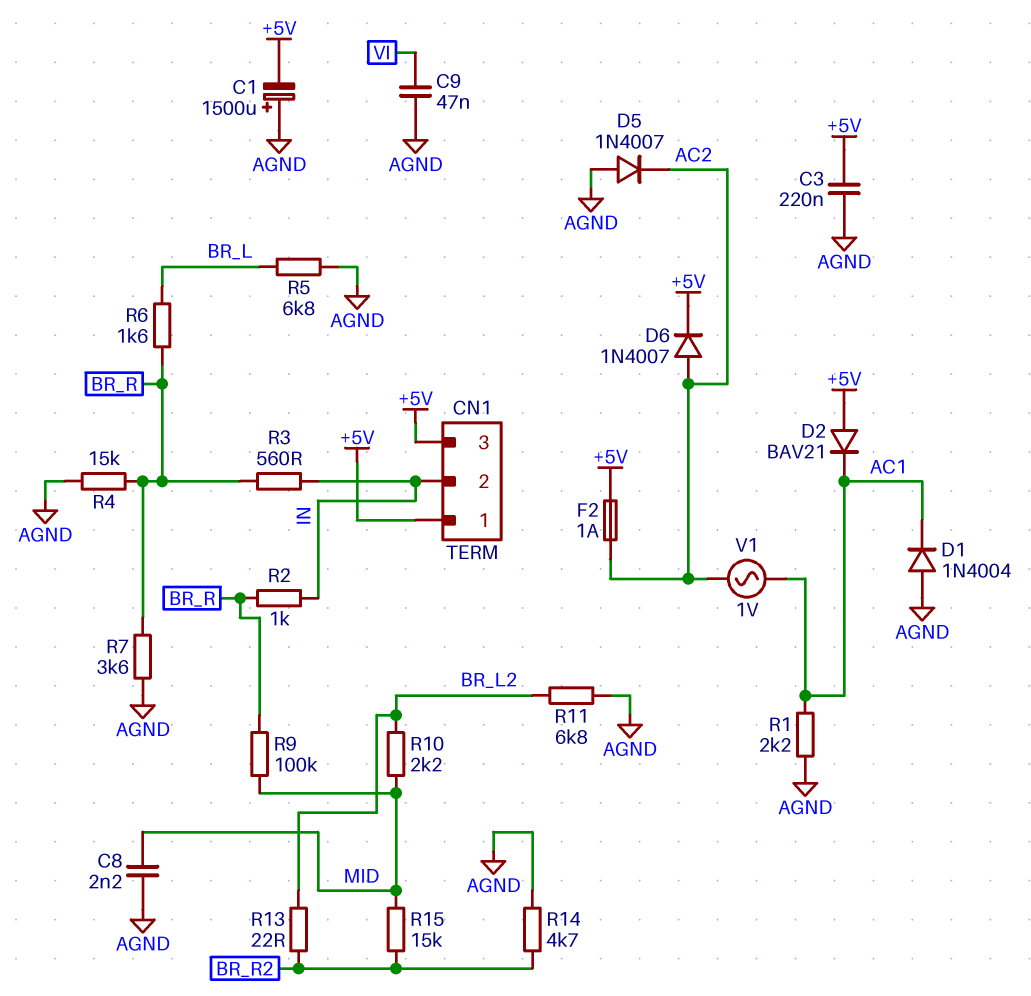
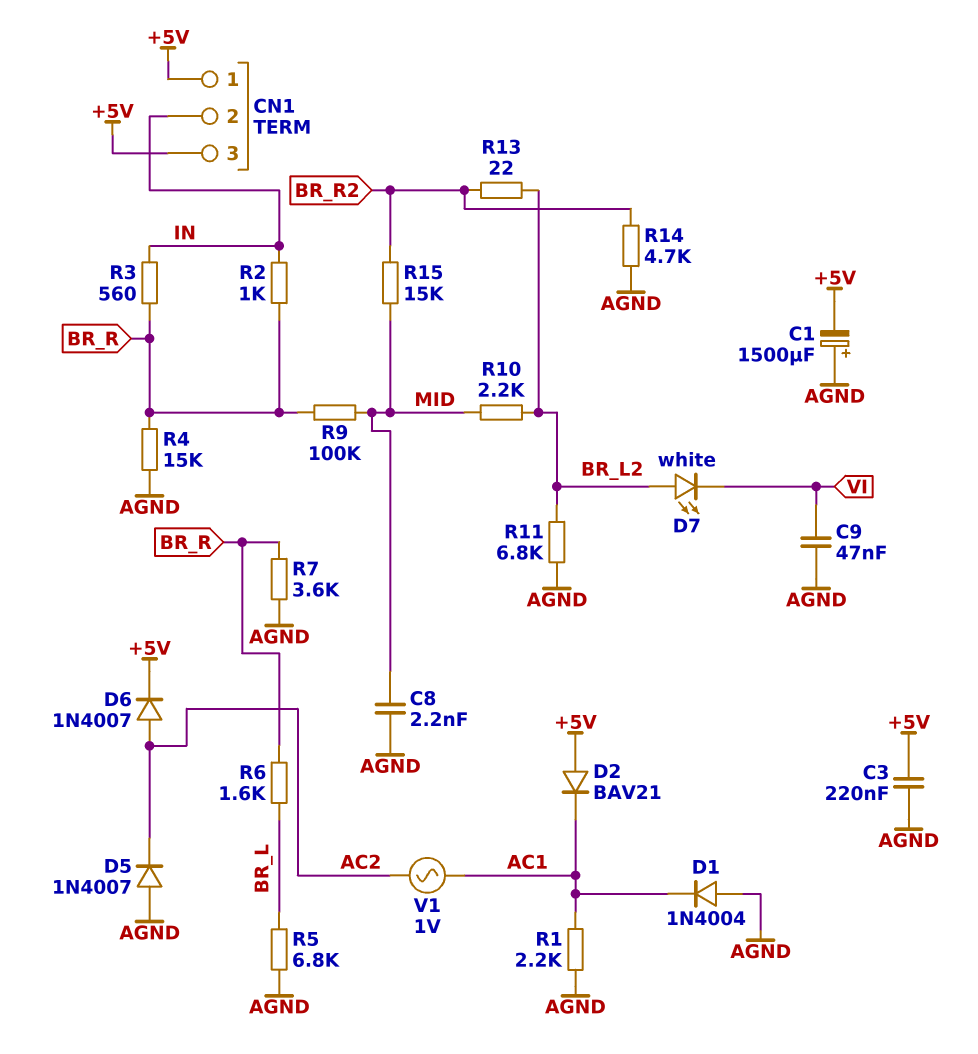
D7: none -> LED white (A BR_L2, K VI)
F2: 1A (+5V, AC2) -> none

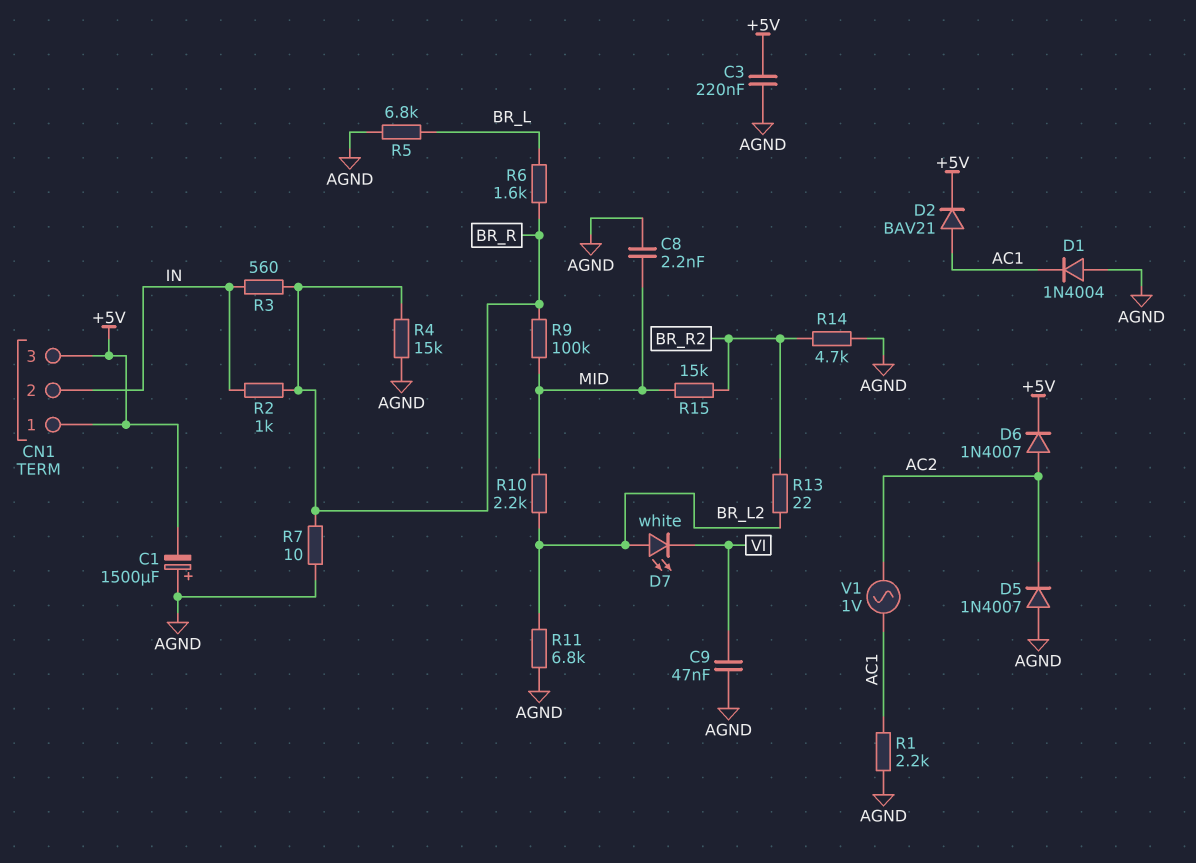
D2: diode BAV21 (A +5V, K AC1) -> diode BAV21 (A AC1, K +5V)
R7: 3.6k (AGND, BR_R) -> 10 (AGND, BR_R)

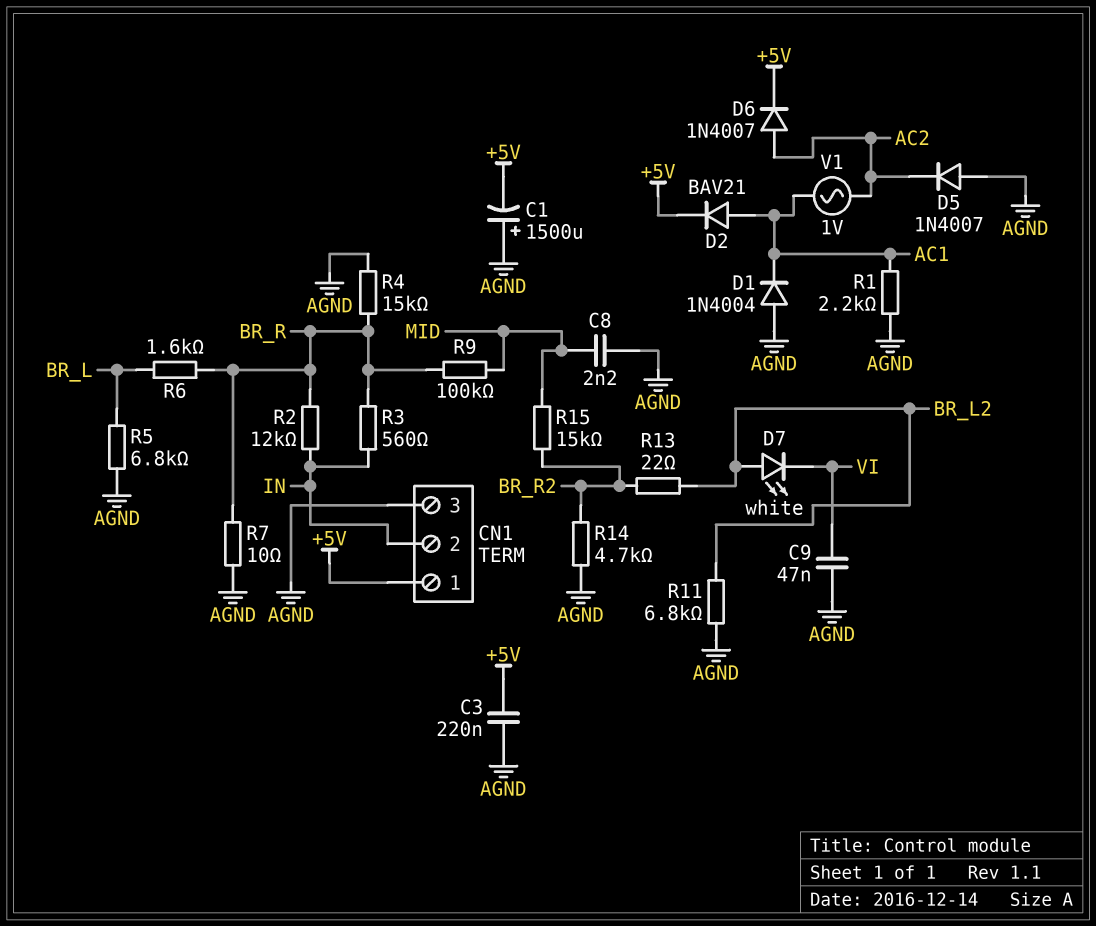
CN1 pin 3: +5V -> AGND
R2: 1k (BR_R, IN) -> 12k (BR_R, IN)
R10: 2.2k (BR_L2, MID) -> none

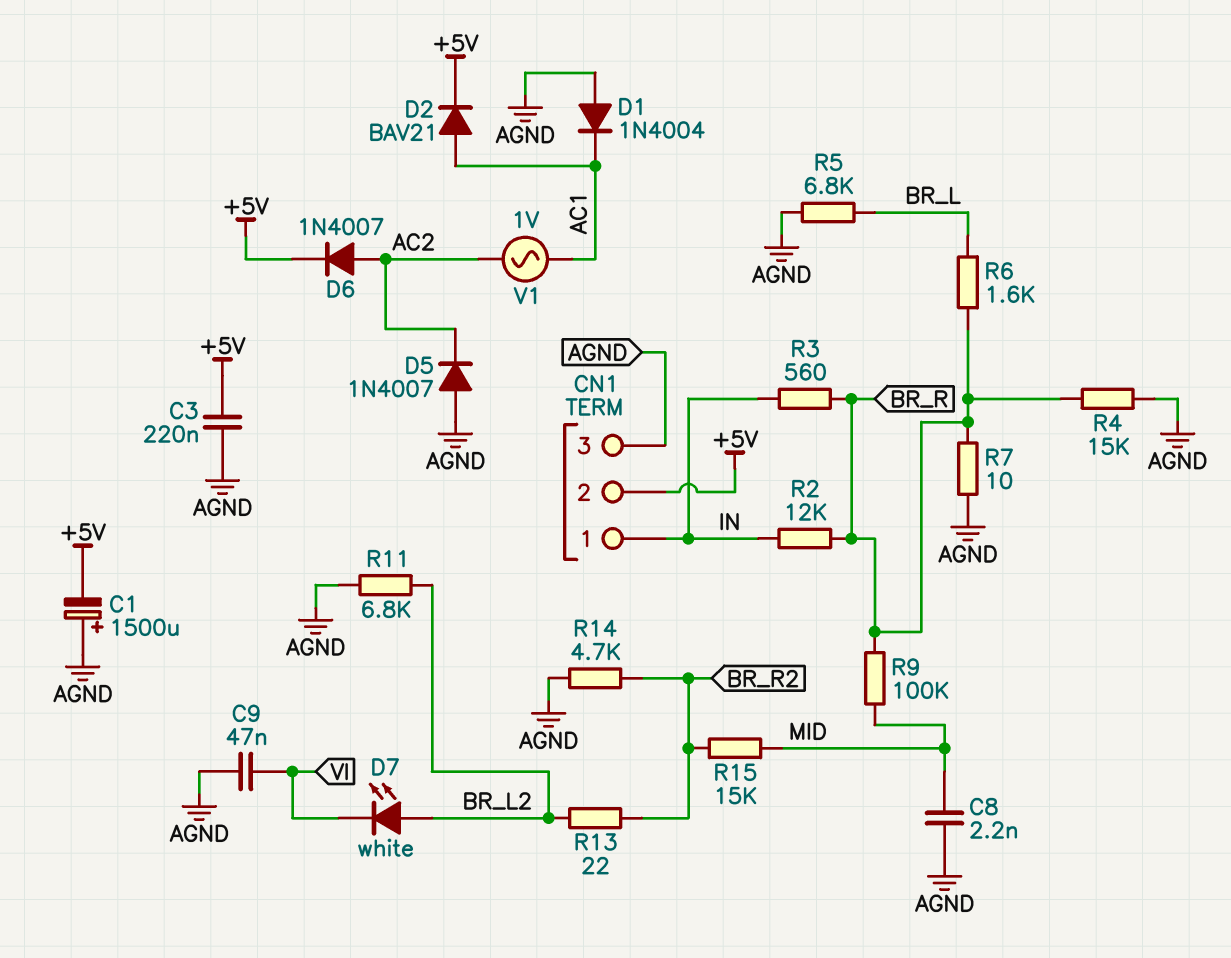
CN1 pin 1: +5V -> IN
CN1 pin 2: IN -> +5V
R1: 2.2k (AC1, AGND) -> none

